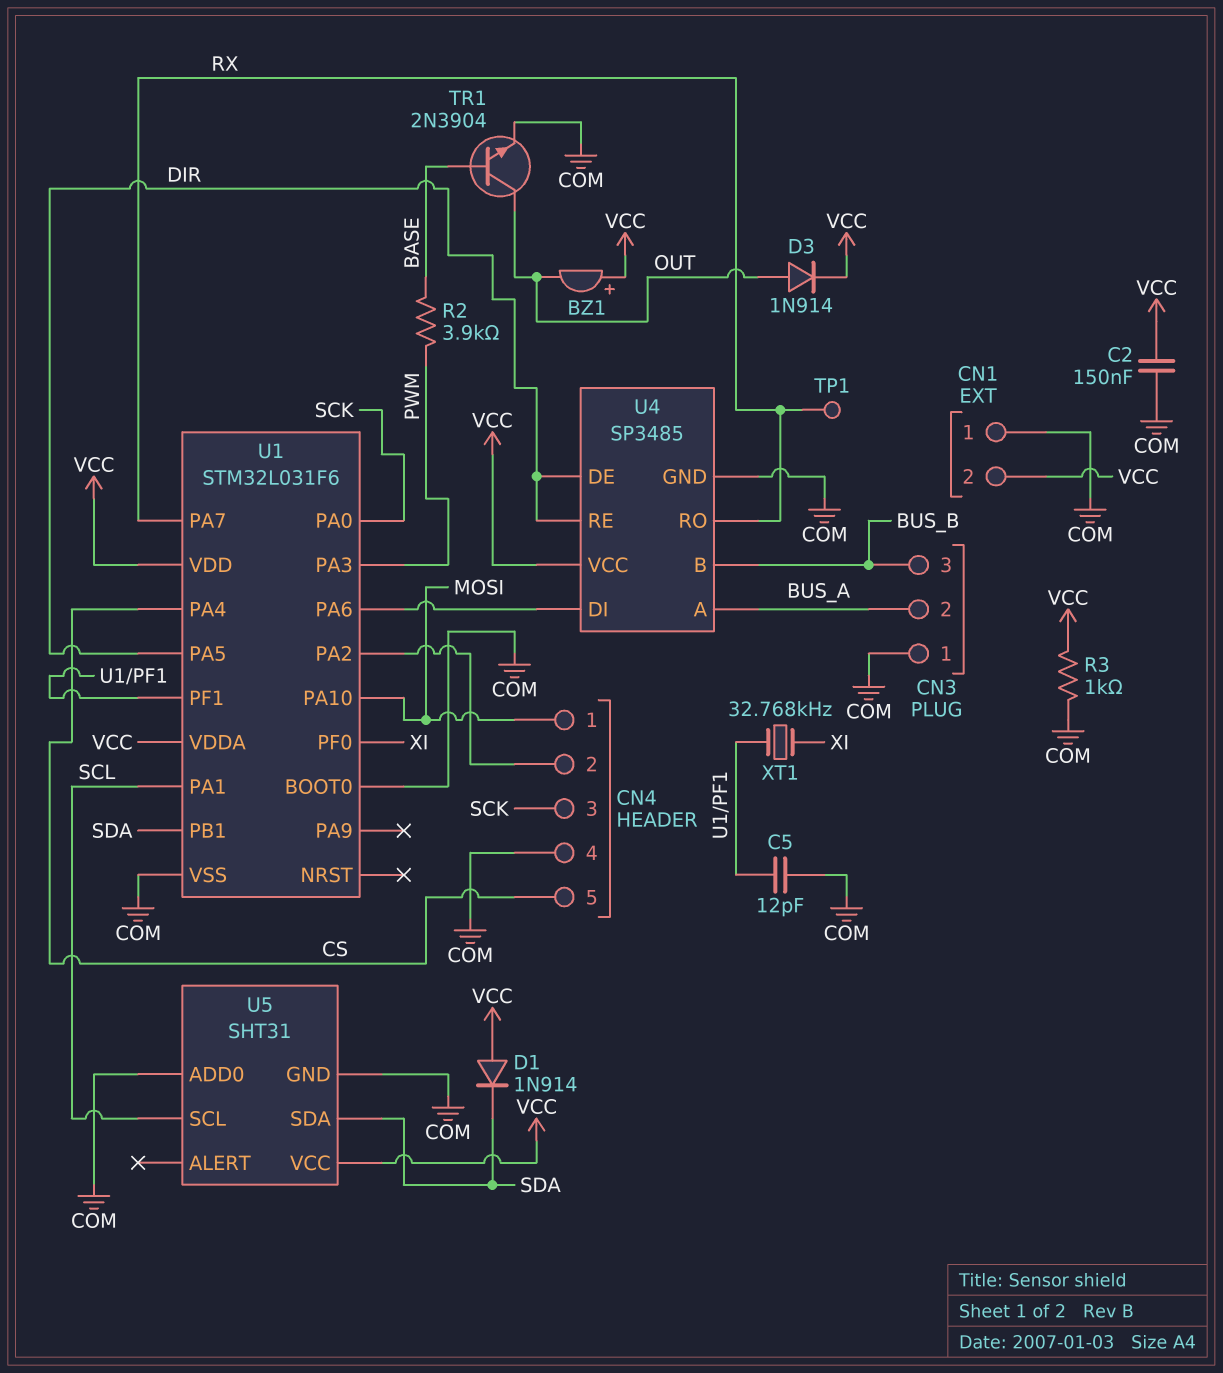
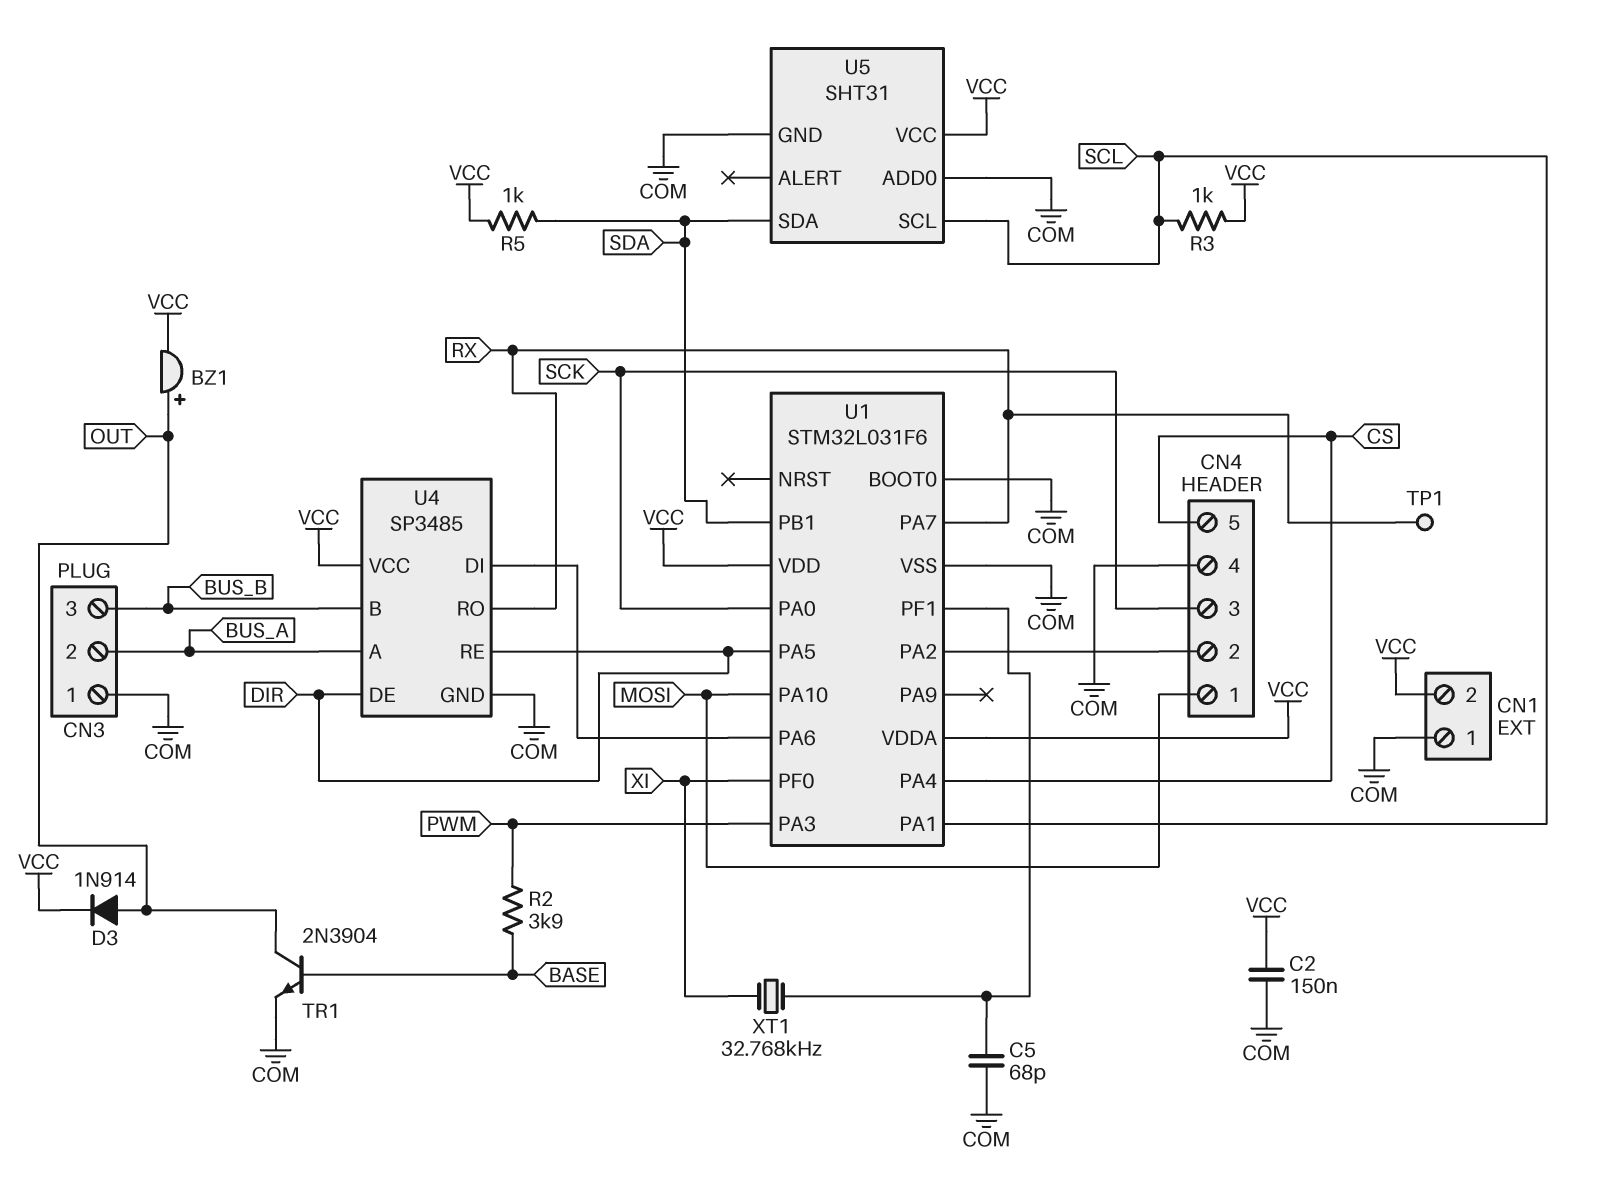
BZ1: buzzer (plus VCC, minus OUT) -> buzzer (plus OUT, minus VCC)
C5: 12pF (COM, U1/PF1) -> 68pF (COM, U1/PF1)
D1: diode 1N914 (A VCC, K SDA) -> none
R3: 1k (COM, VCC) -> 1k (SCL, VCC)
R5: none -> 1k (SDA, VCC)

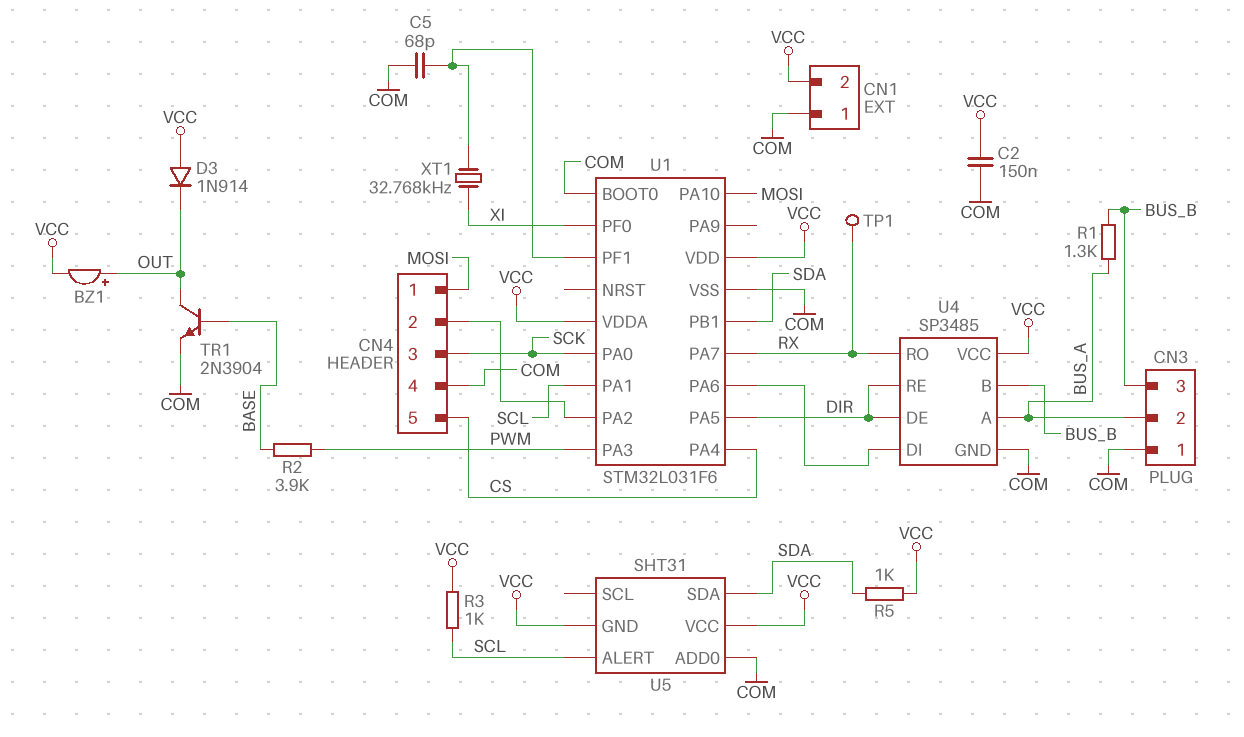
D3: diode 1N914 (A OUT, K VCC) -> diode 1N914 (A VCC, K OUT)
R1: none -> 1.3k (BUS_A, BUS_B)
U5 pin ALERT: none -> SCL
U5 pin GND: COM -> VCC
U5 pin SCL: SCL -> none

